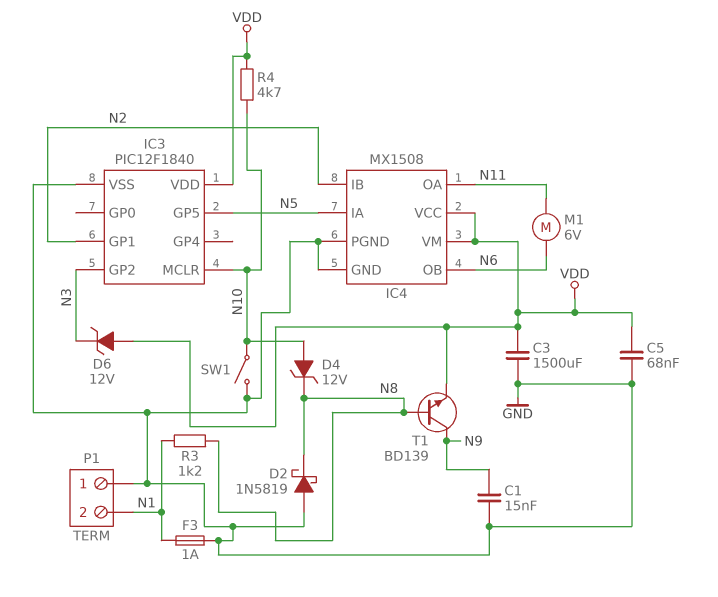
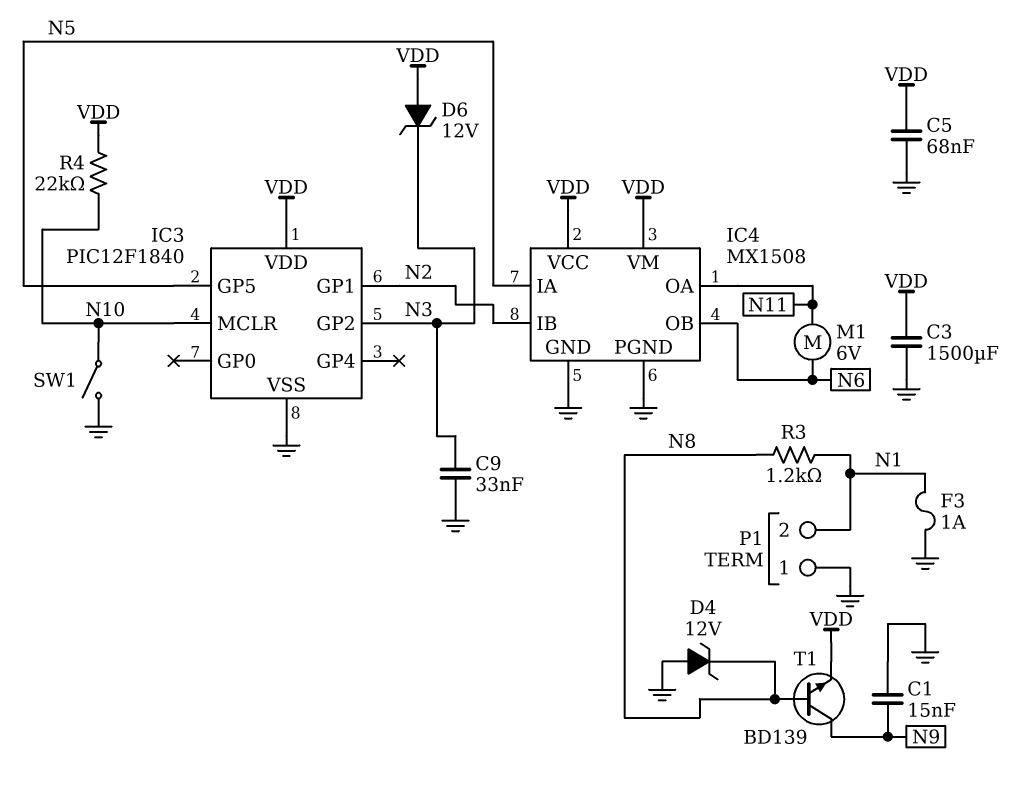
C9: none -> 33nF (GND, N3)
D2: schottky 1N5819 (A GND, K N8) -> none
D4: zener 12V (A N10, K N8) -> zener 12V (A GND, K N8)
R4: 4.7k (N10, VDD) -> 22k (N10, VDD)

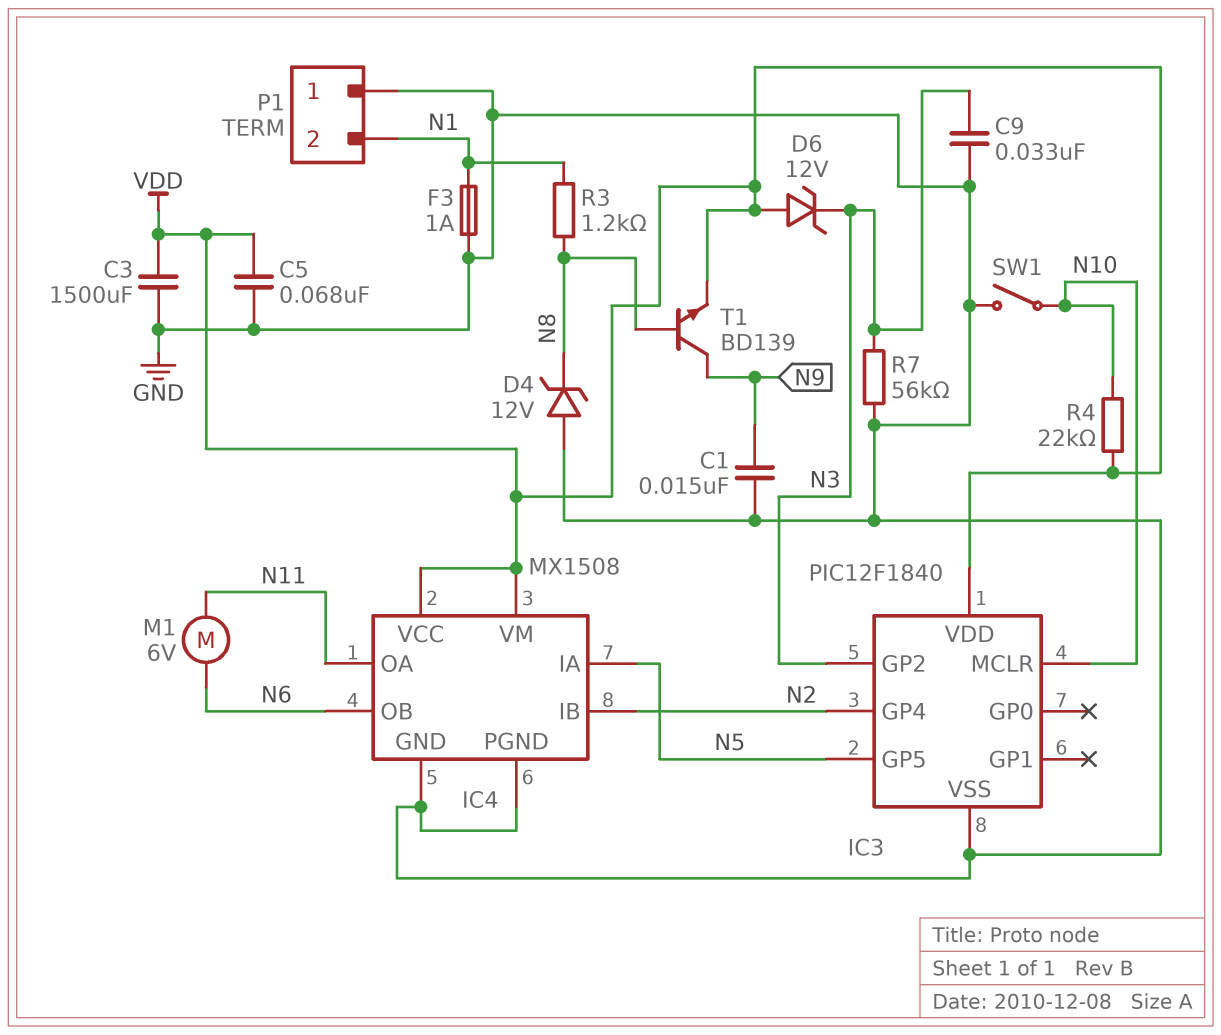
IC3 pin GP1: N2 -> none
IC3 pin GP4: none -> N2
R7: none -> 56k (GND, N3)

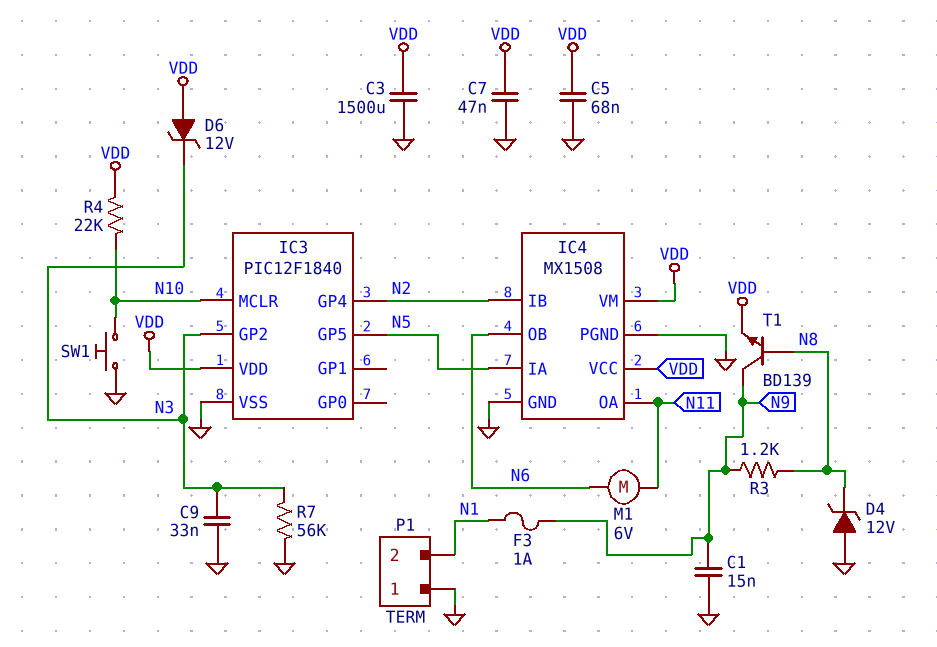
C7: none -> 47nF (GND, VDD)
F3: 1A (GND, N1) -> 1A (N1, N9)
R3: 1.2k (N1, N8) -> 1.2k (N8, N9)
SW1: switch (GND, N10) -> button (GND, N10)

